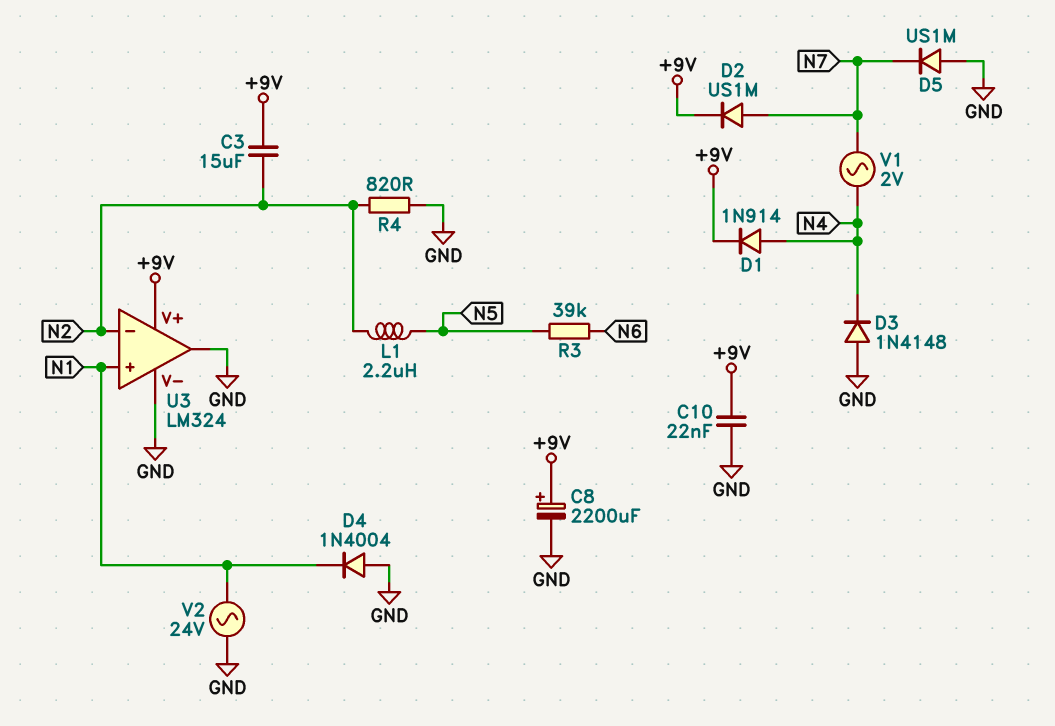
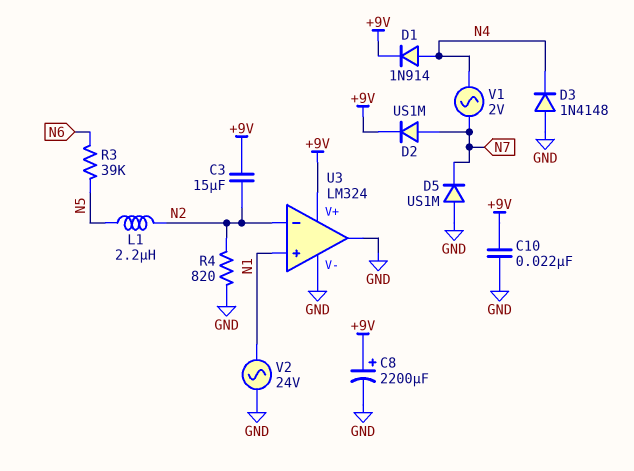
D4: diode 1N4004 (A GND, K N1) -> none

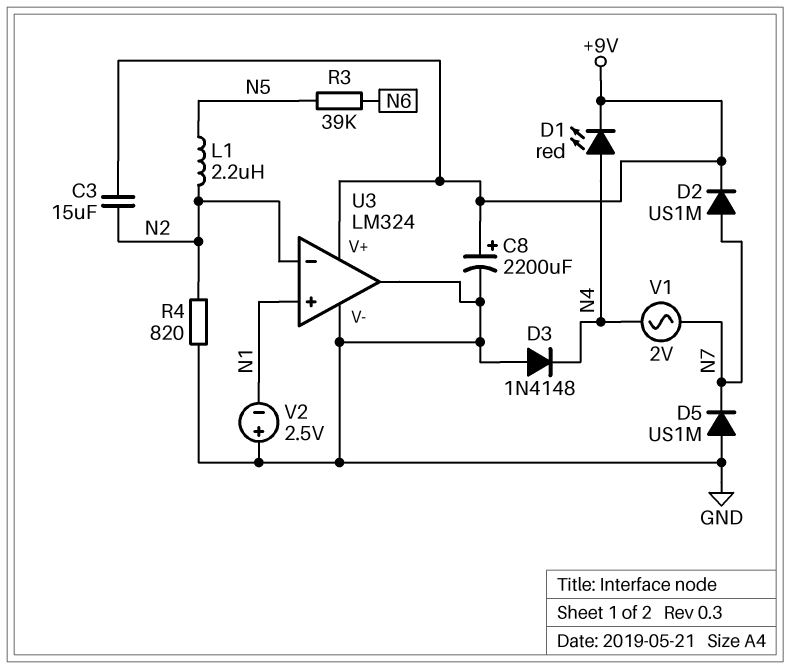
C10: 22nF (+9V, GND) -> none
D1: diode 1N914 (A N4, K +9V) -> LED red (A N4, K +9V)
V2: AC 24V (GND, N1) -> 2.5V (plus GND, minus N1)

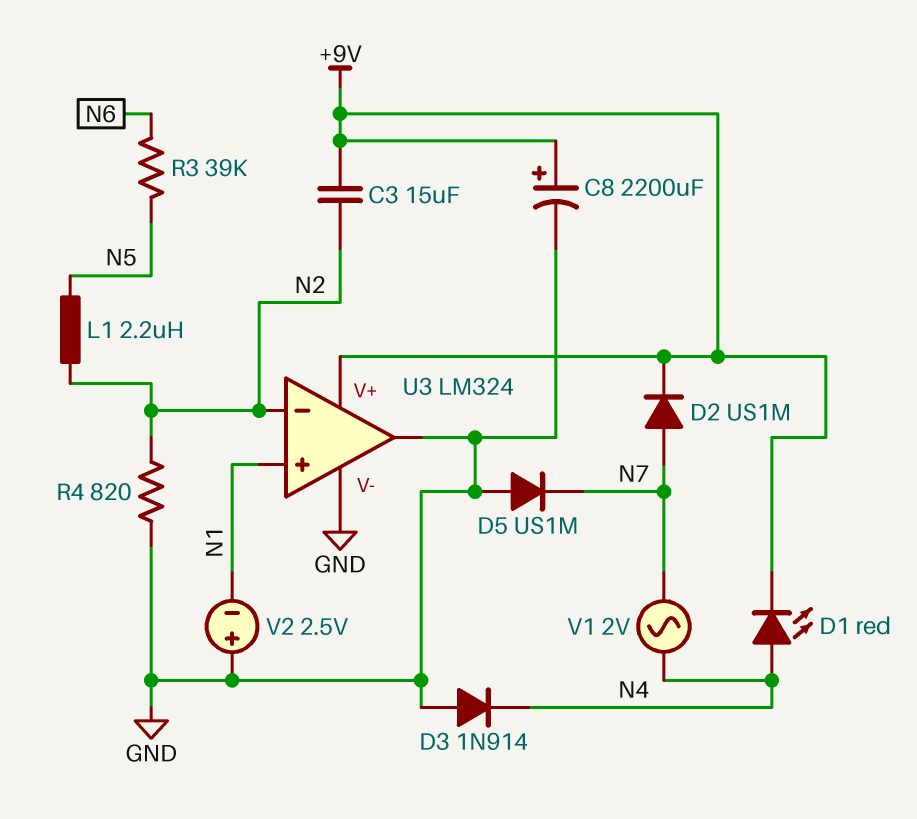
D3: diode 1N4148 (A GND, K N4) -> diode 1N914 (A GND, K N4)

